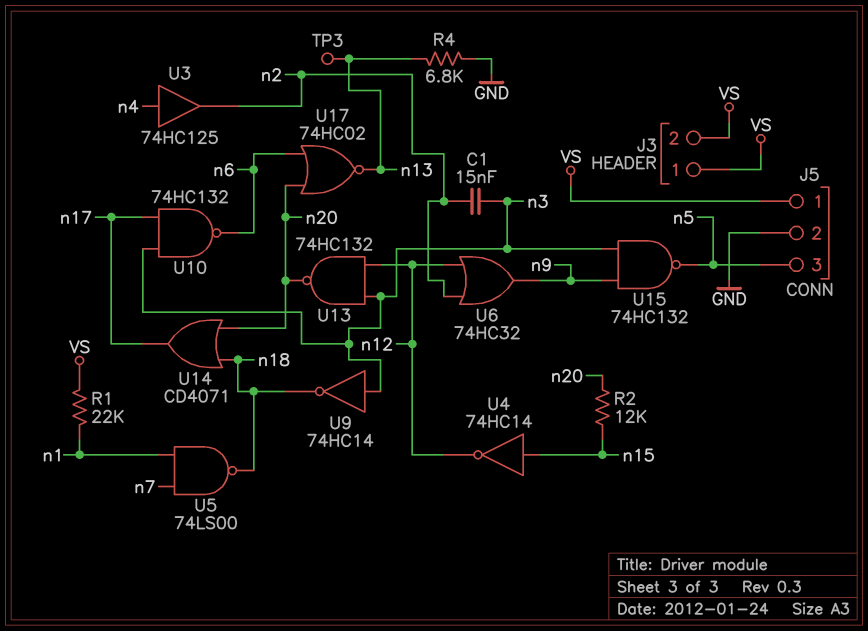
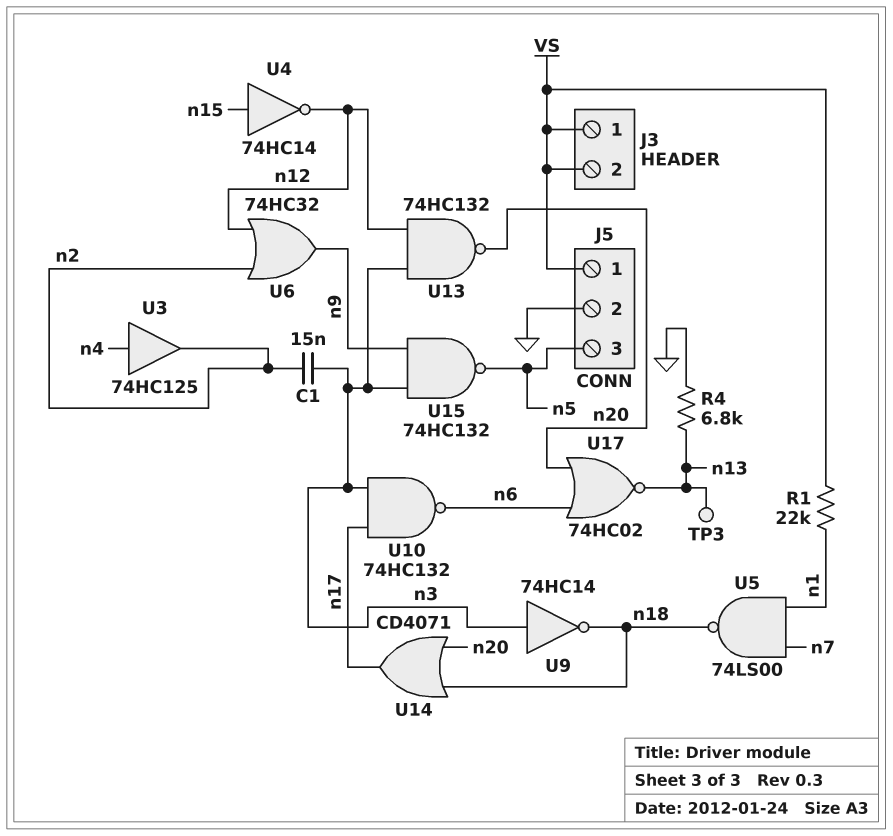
R2: 12k (n15, n20) -> none

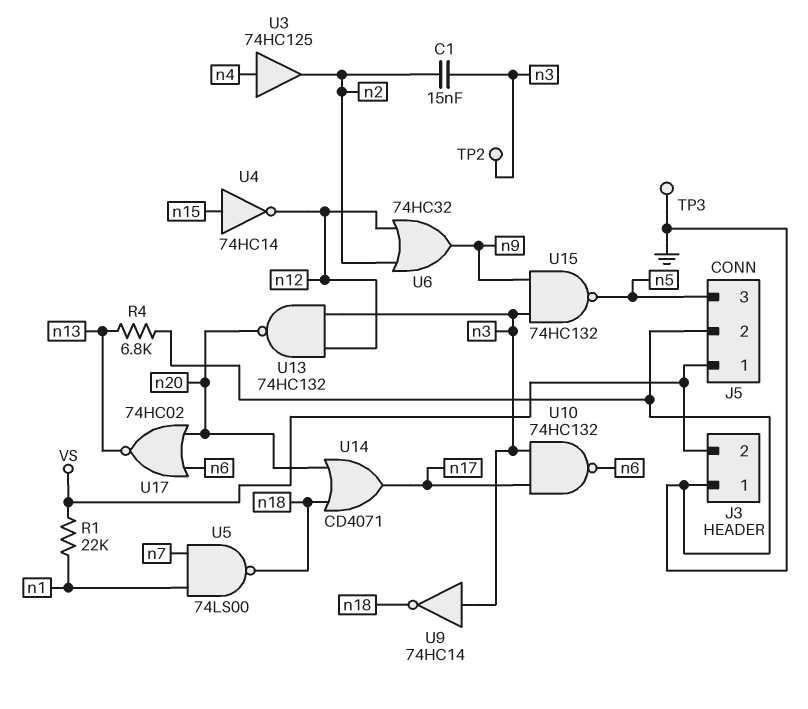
J3 pin 1: VS -> GND
TP2: none -> test point (n3)
TP3: test point (n13) -> test point (GND)

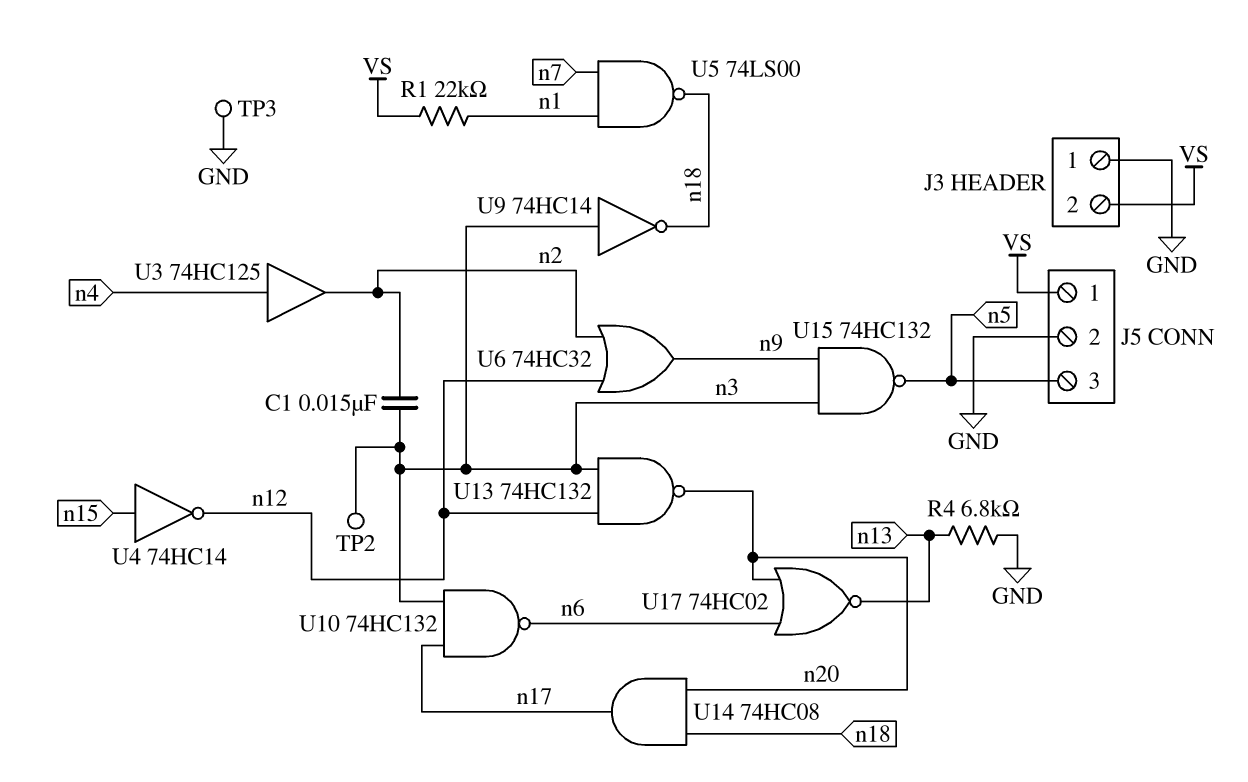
U14: OR CD4071 (in n18, in n20, out n17) -> AND 74HC08 (in n18, in n20, out n17)

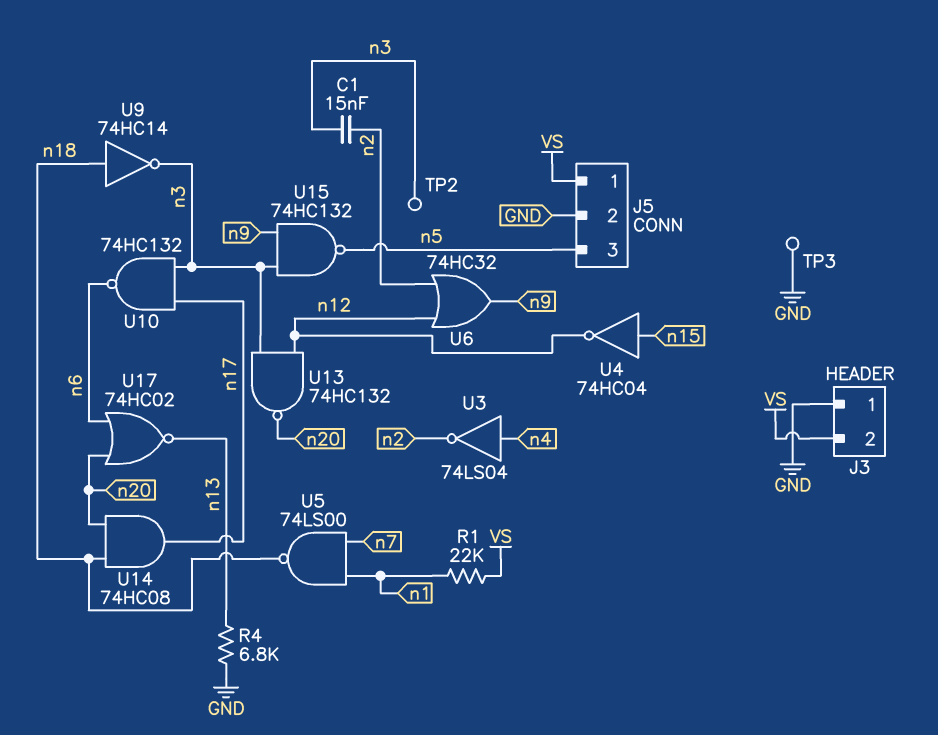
U3: buffer 74HC125 (in n4, out n2) -> NOT 74LS04 (in n4, out n2)
U4: NOT 74HC14 (in n15, out n12) -> NOT 74HC04 (in n15, out n12)
U9: NOT 74HC14 (in n3, out n18) -> NOT 74HC14 (in n18, out n3)

